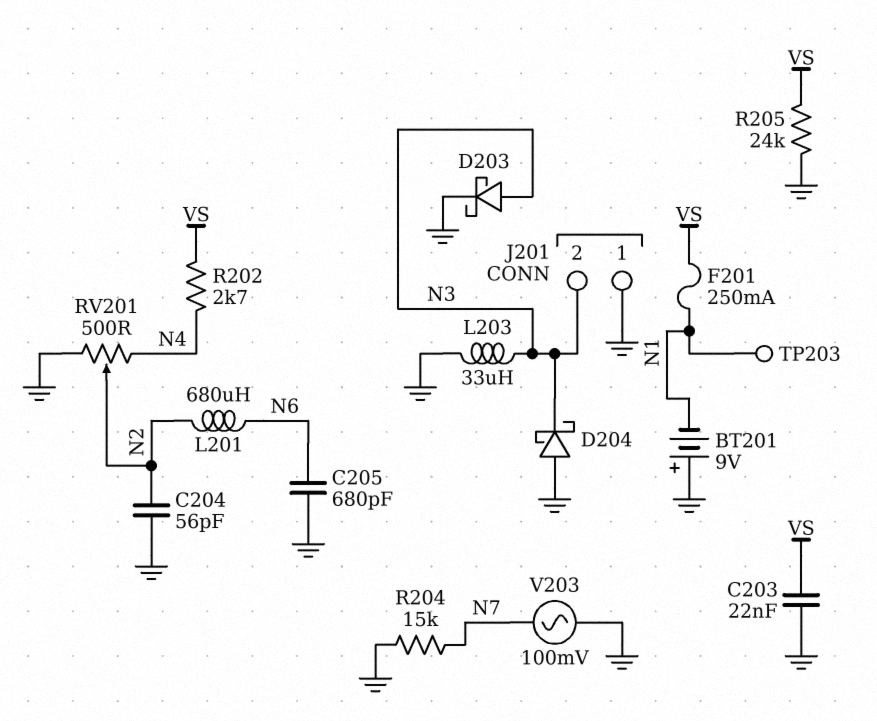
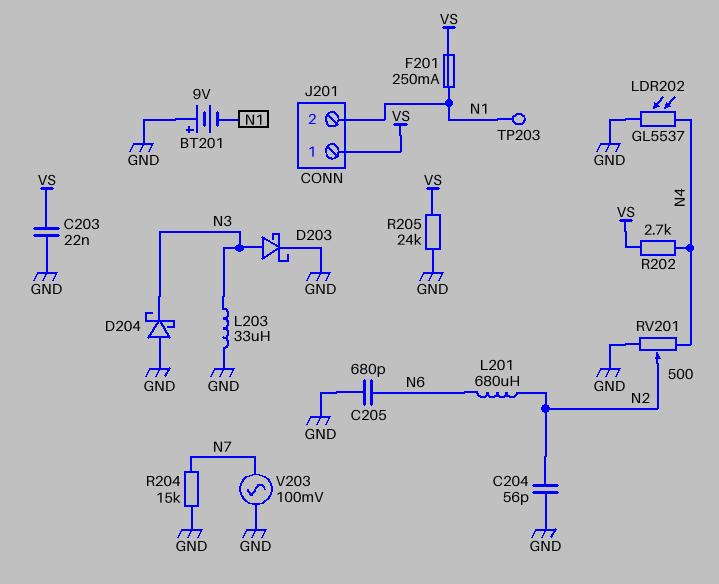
J201 pin 1: GND -> VS
J201 pin 2: N3 -> N1
LDR202: none -> GL5537 (GND, N4)

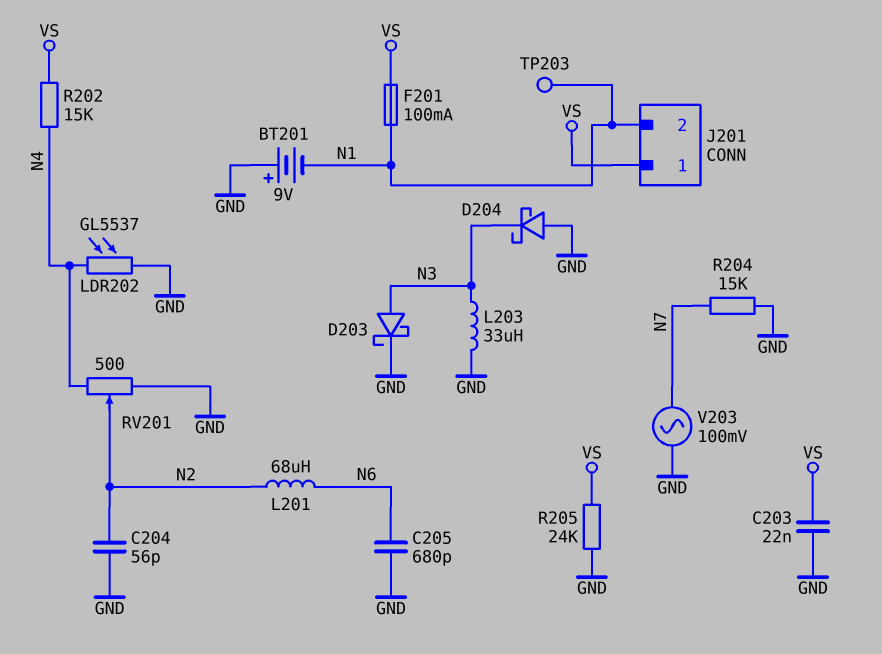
F201: 250mA (N1, VS) -> 100mA (N1, VS)
L201: 680uH (N2, N6) -> 68uH (N2, N6)
R202: 2.7k (N4, VS) -> 15k (N4, VS)

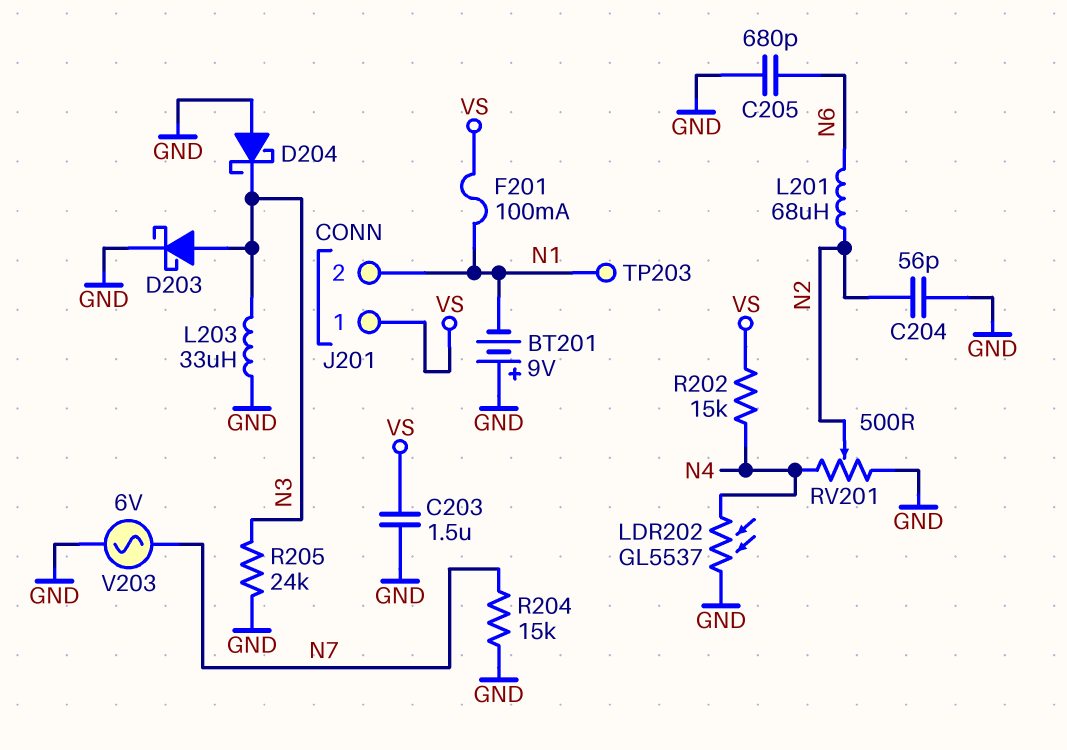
C203: 22nF (GND, VS) -> 1.5uF (GND, VS)
R205: 24k (GND, VS) -> 24k (GND, N3)
V203: AC 100mV (GND, N7) -> AC 6V (GND, N7)

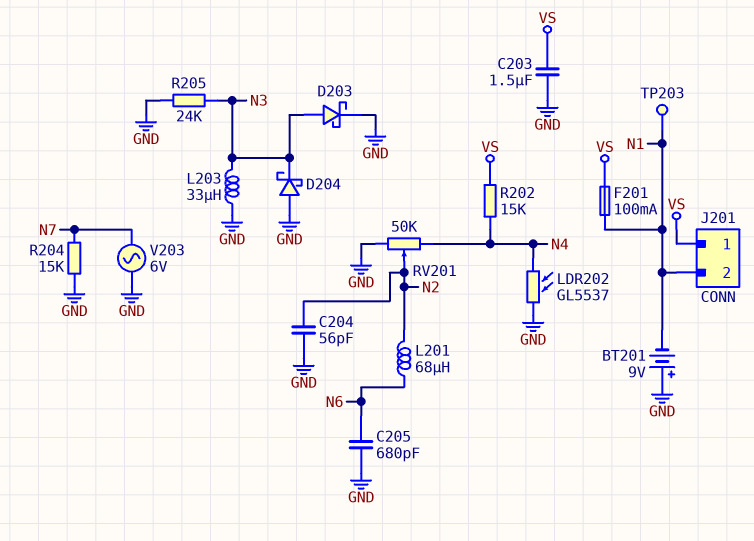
RV201: 500 (GND, N4, wiper N2) -> 50k (GND, N4, wiper N2)

